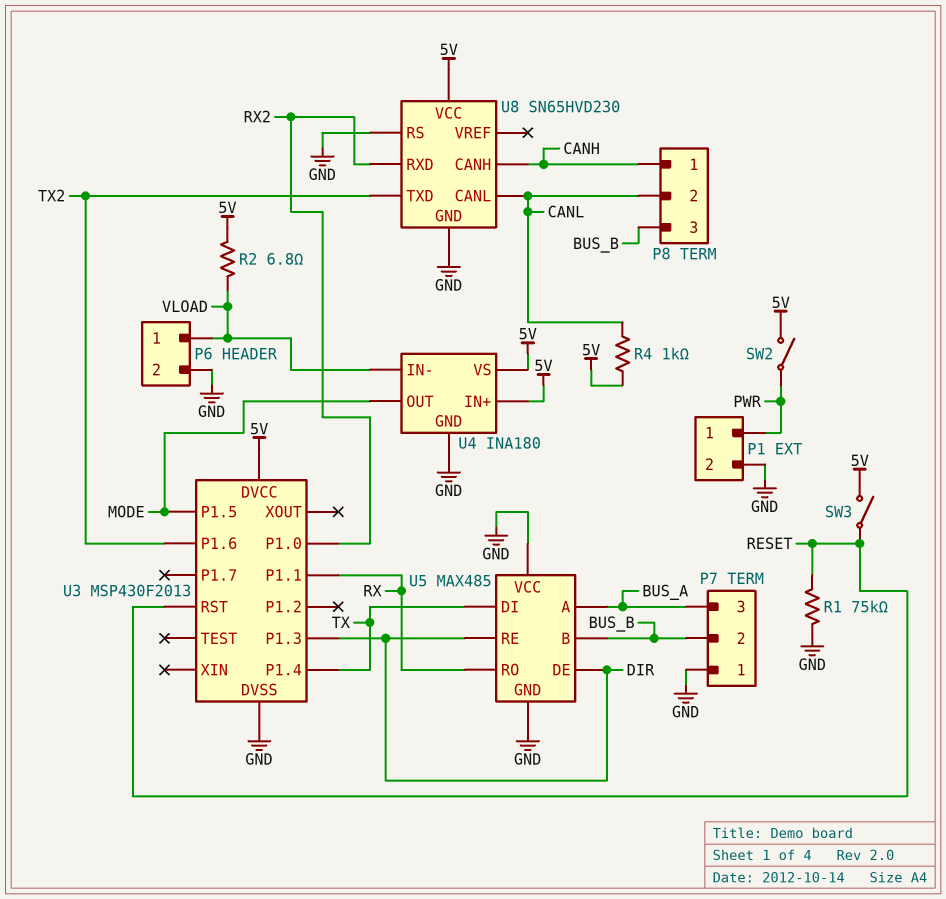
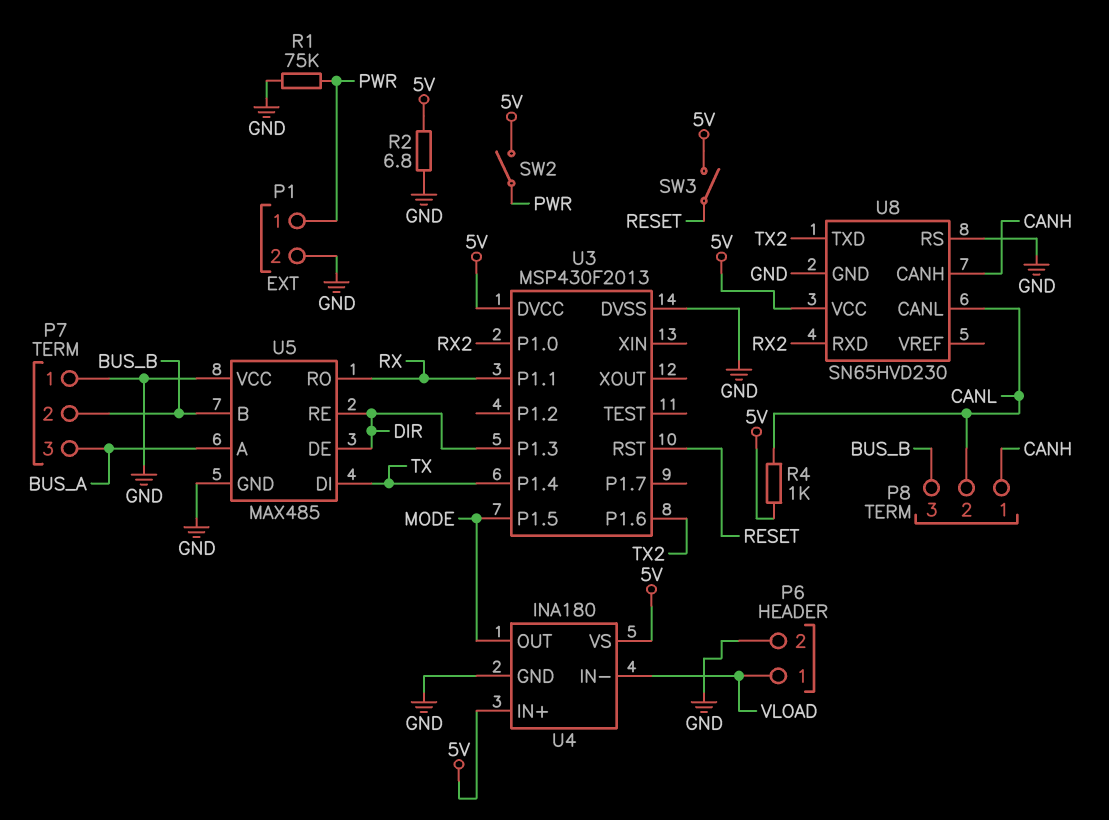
R1: 75k (GND, RESET) -> 75k (GND, PWR)
R2: 6.8 (5V, VLOAD) -> 6.8 (5V, GND)

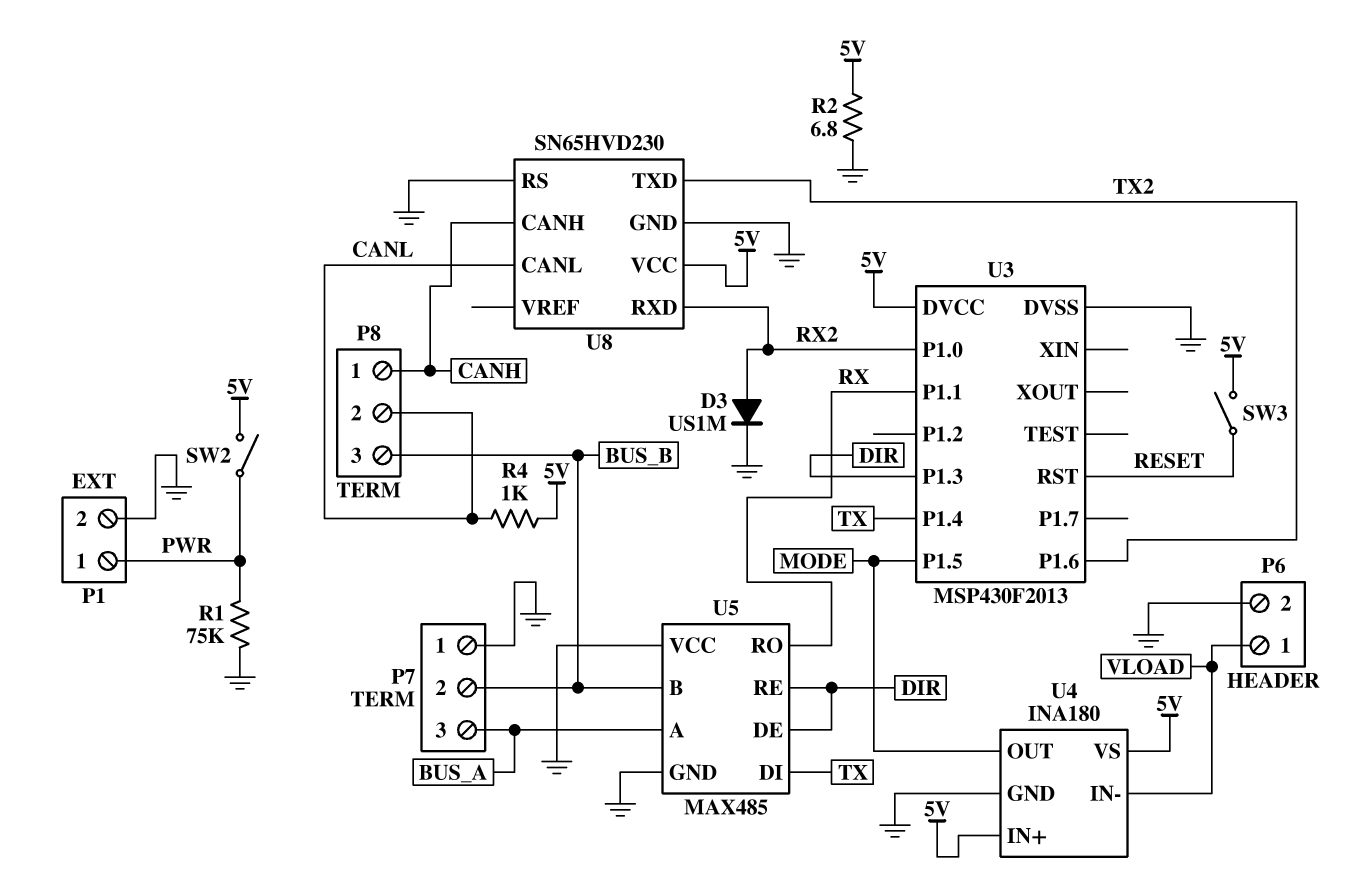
D3: none -> diode US1M (A RX2, K GND)

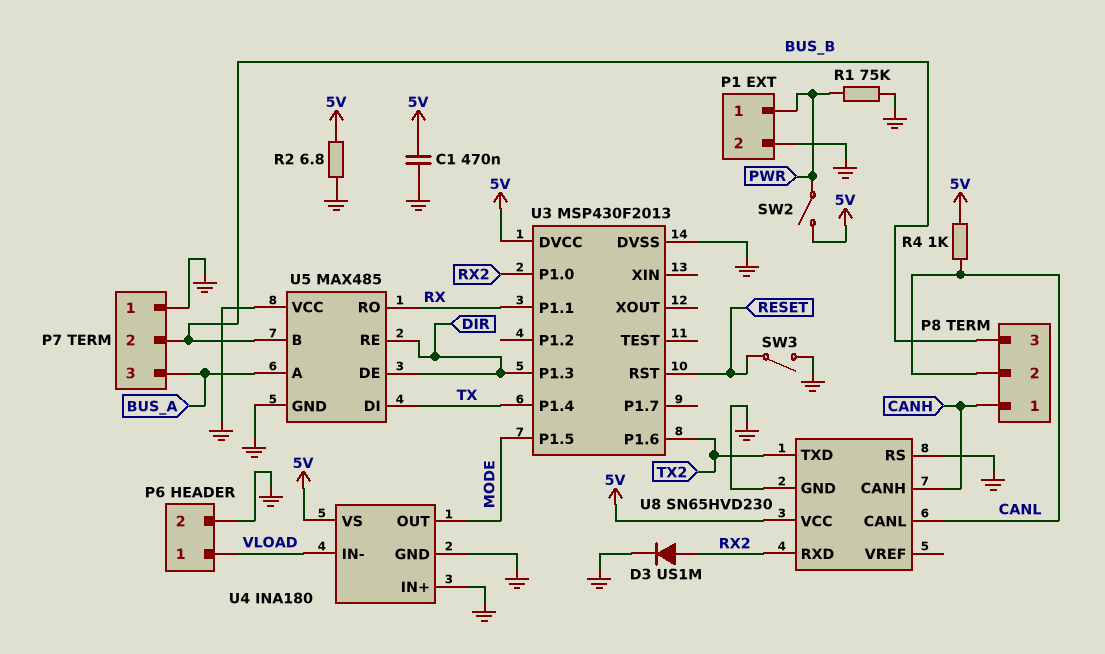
C1: none -> 470nF (5V, GND)
SW3: switch (5V, RESET) -> switch (GND, RESET)
U4 pin IN+: 5V -> GND

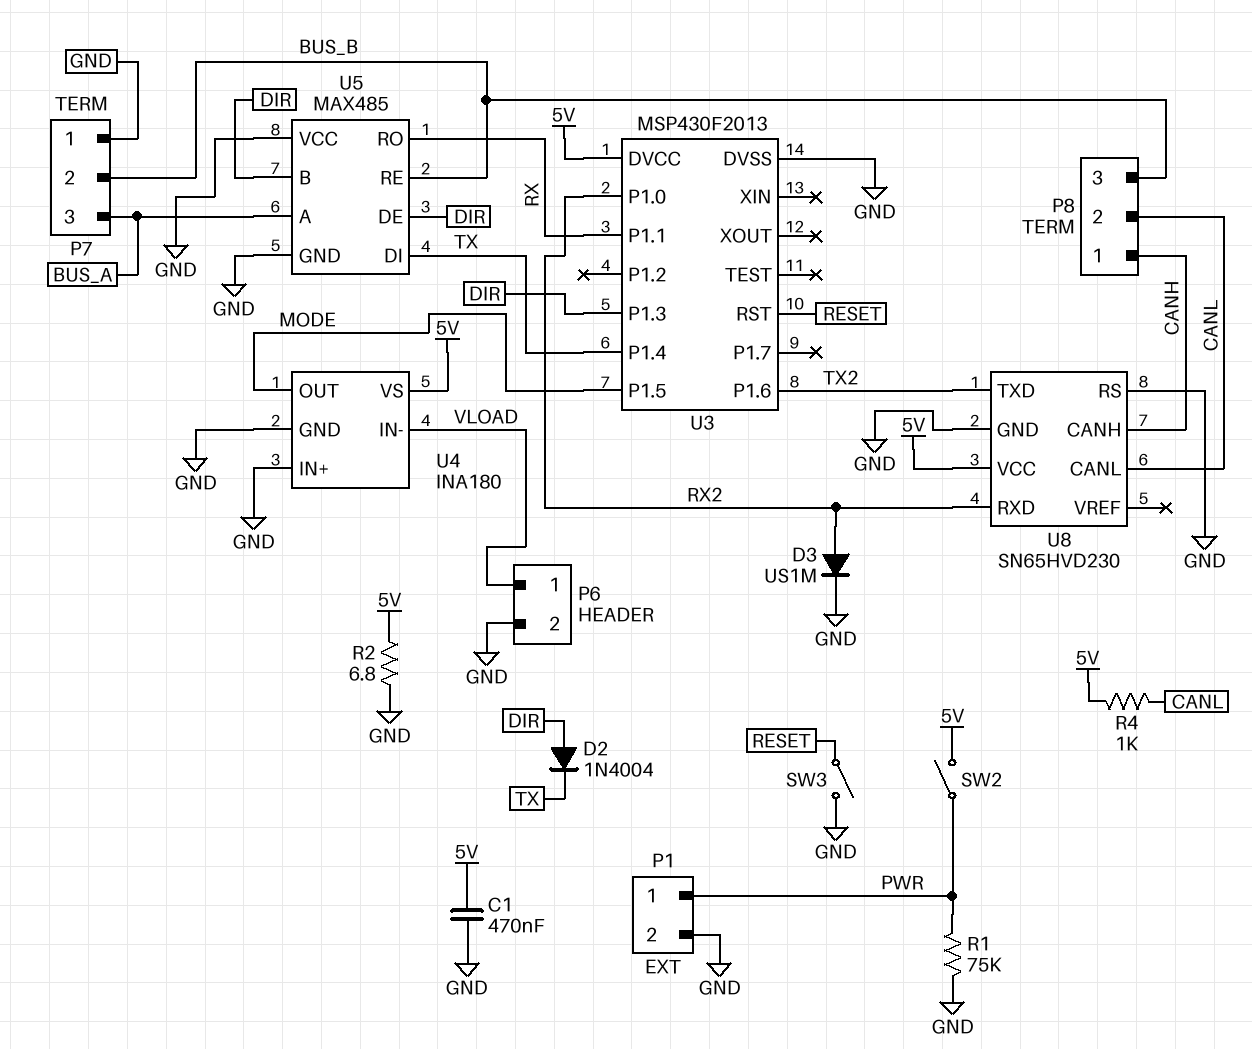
D2: none -> diode 1N4004 (A DIR, K TX)
U5 pin B: BUS_B -> DIR
U5 pin RE: DIR -> BUS_B

